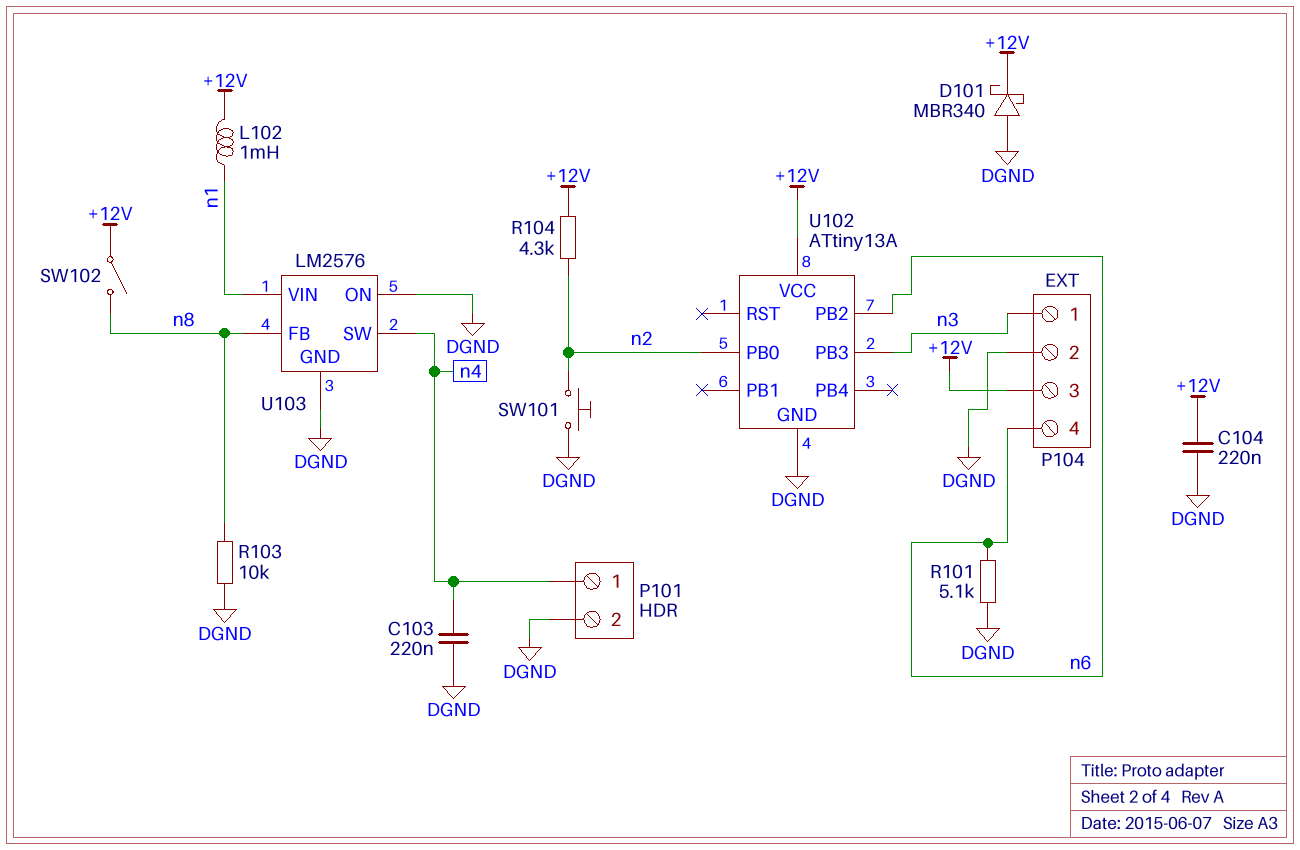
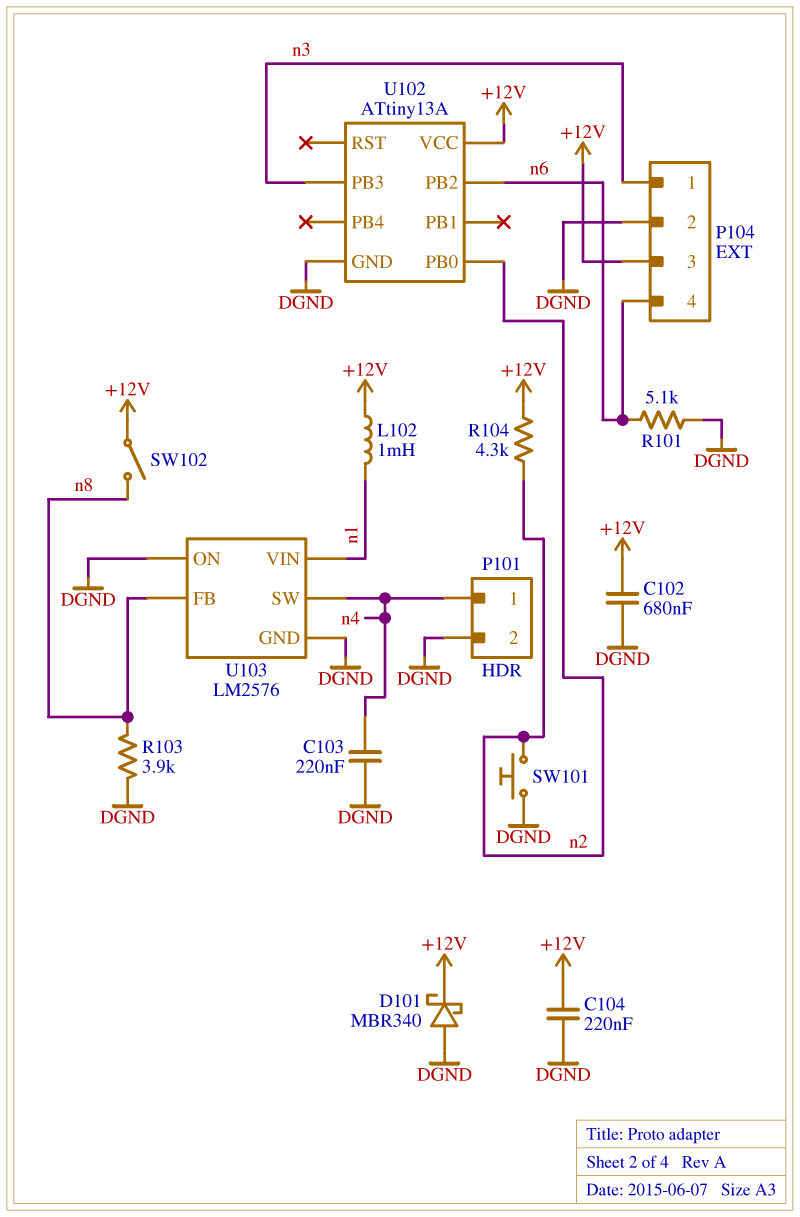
C102: none -> 680nF (+12V, DGND)
R103: 10k (DGND, n8) -> 3.9k (DGND, n8)

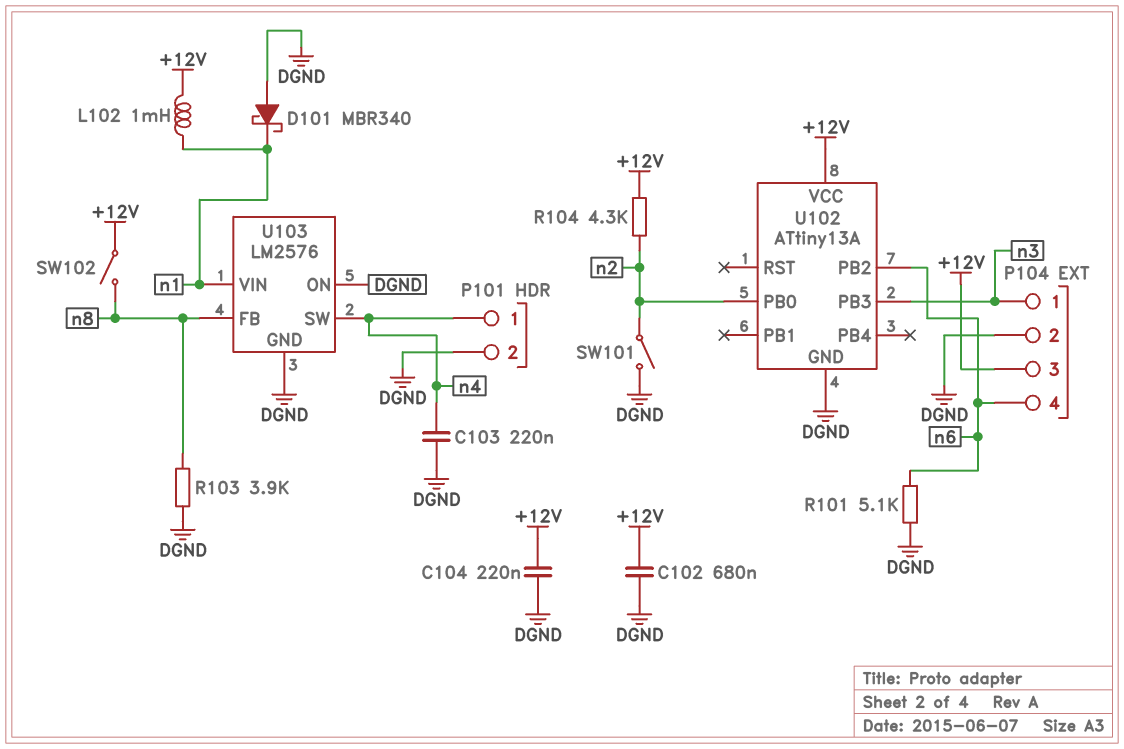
D101: schottky MBR340 (A DGND, K +12V) -> schottky MBR340 (A DGND, K n1)
SW101: button (DGND, n2) -> switch (DGND, n2)

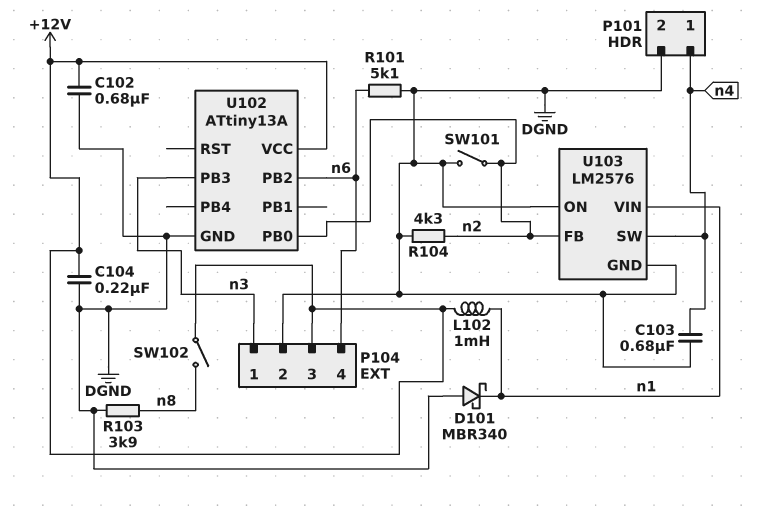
C103: 220nF (DGND, n4) -> 680nF (DGND, n4)
R104: 4.3k (+12V, n2) -> 4.3k (DGND, n2)
U103 pin FB: n8 -> n2

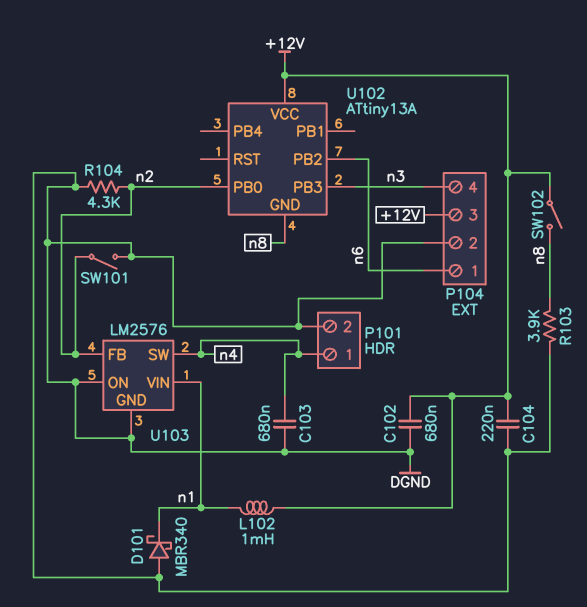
P104 pin 1: n3 -> n6
P104 pin 4: n6 -> n3
R101: 5.1k (DGND, n6) -> none
U102 pin GND: DGND -> n8

